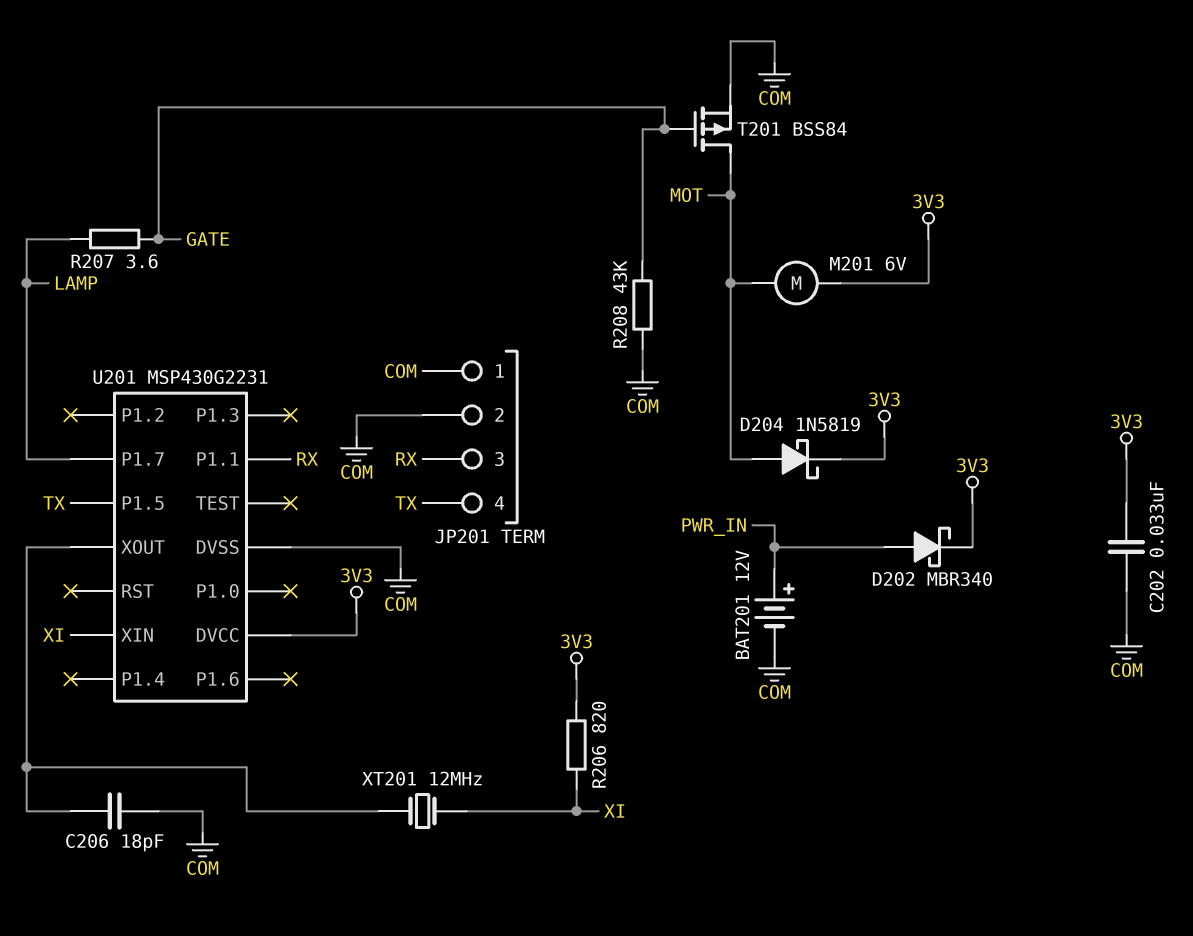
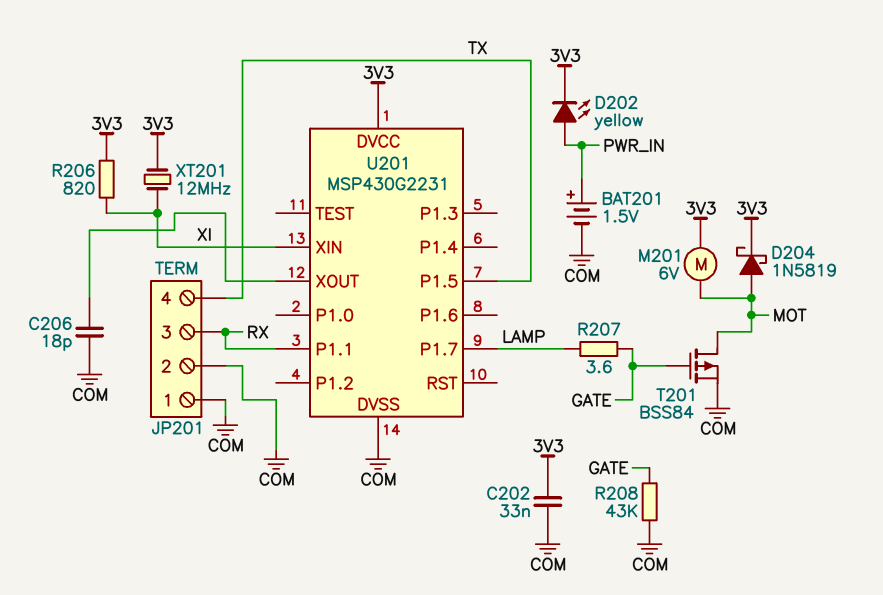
BAT201: 12V (plus PWR_IN, minus COM) -> 1.5V (plus PWR_IN, minus COM)
D202: schottky MBR340 (A PWR_IN, K 3V3) -> LED yellow (A PWR_IN, K 3V3)
XT201: 12MHz (U201/XOUT, XI) -> 12MHz (3V3, XI)

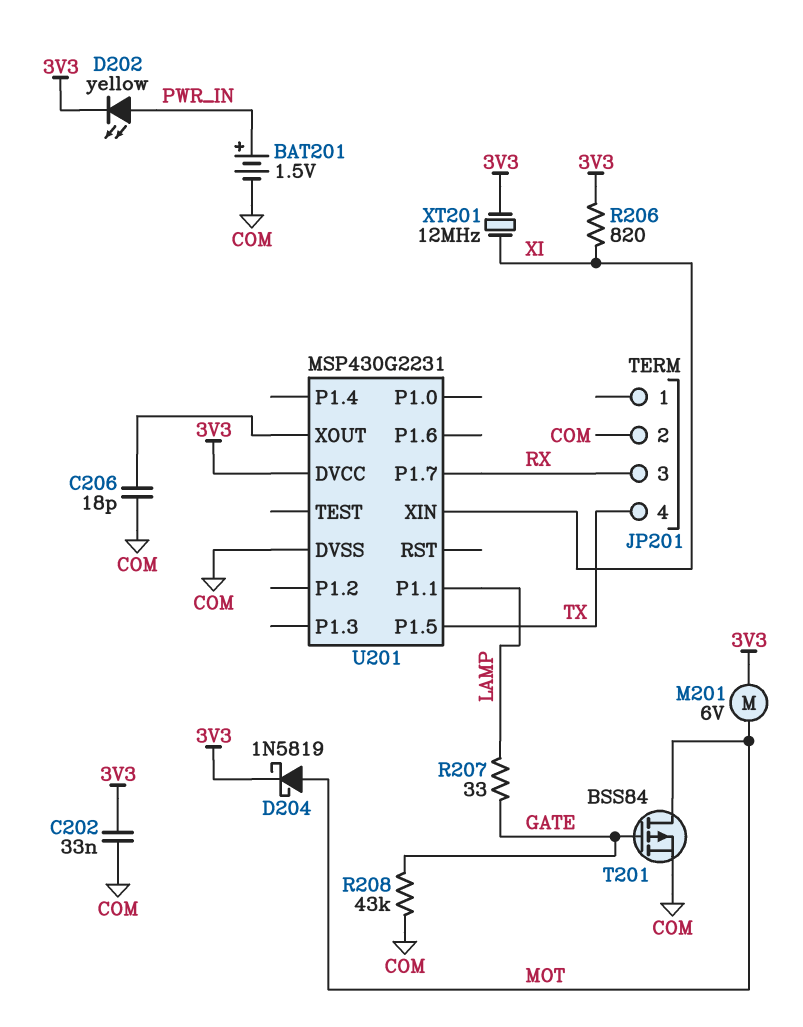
JP201 pin 1: COM -> none
R207: 3.6 (GATE, LAMP) -> 33 (GATE, LAMP)
U201 pin P1.1: RX -> LAMP
U201 pin P1.7: LAMP -> RX

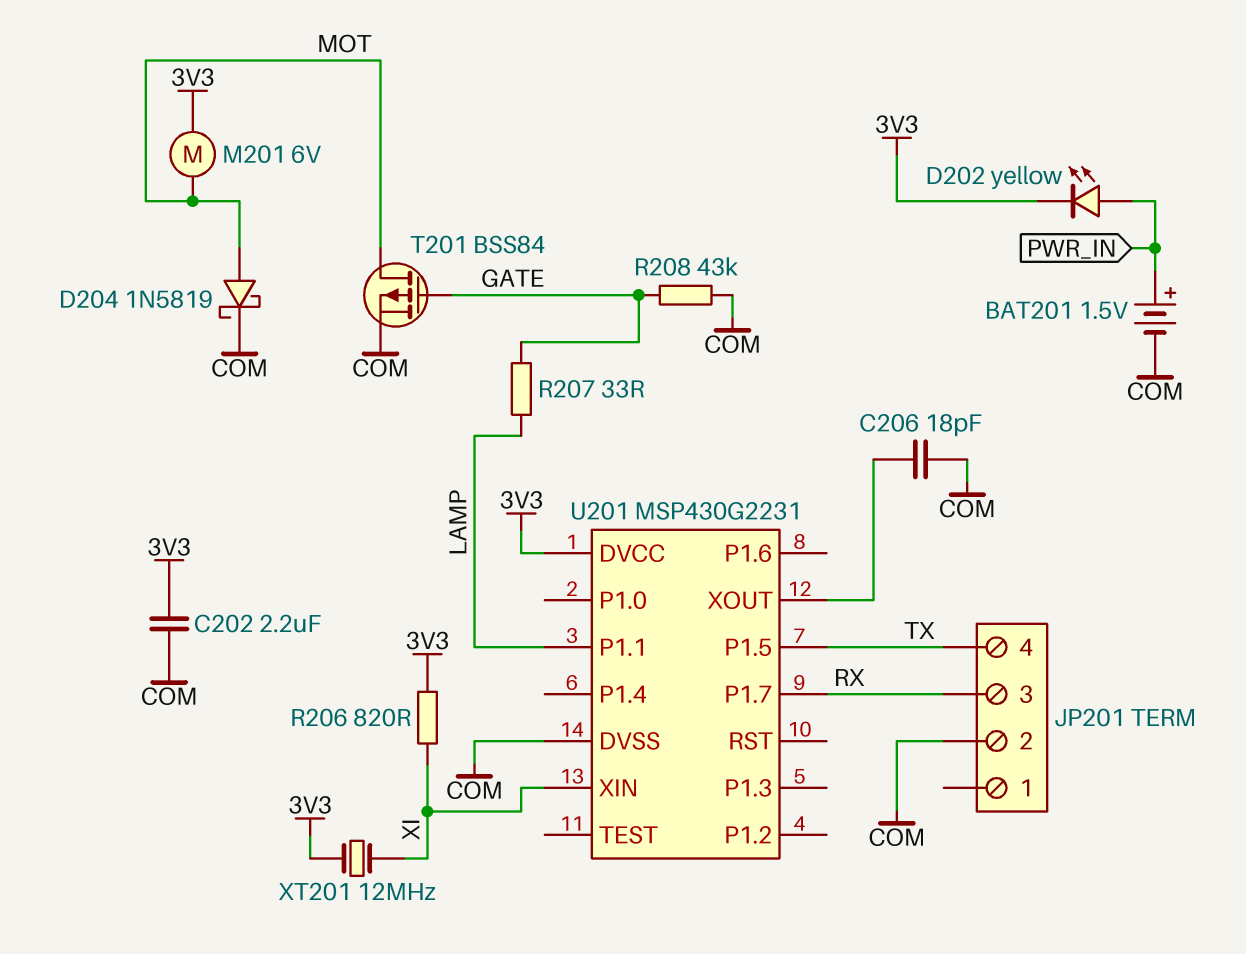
C202: 33nF (3V3, COM) -> 2.2uF (3V3, COM)
D204: schottky 1N5819 (A MOT, K 3V3) -> schottky 1N5819 (A MOT, K COM)

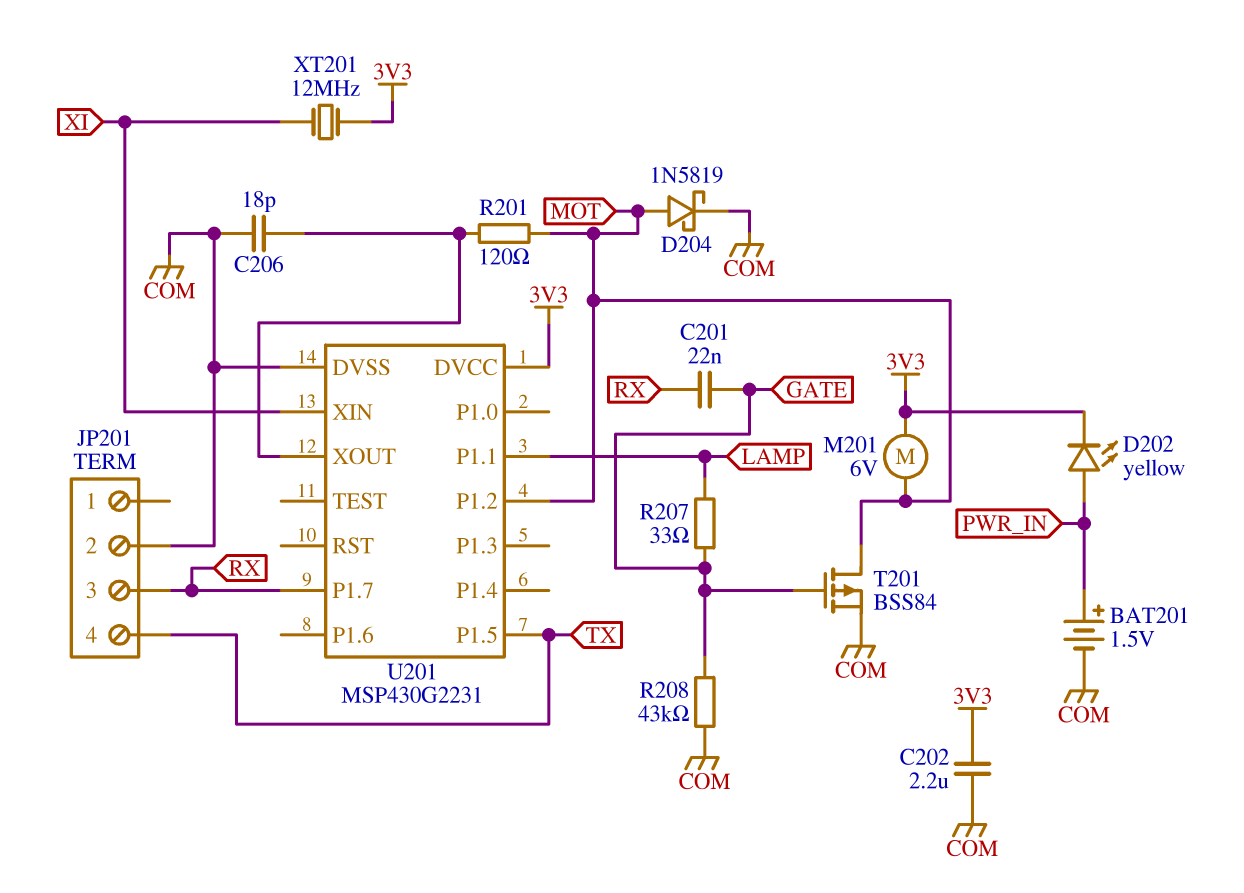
C201: none -> 22nF (GATE, RX)
R201: none -> 120 (MOT, U201/XOUT)
R206: 820 (3V3, XI) -> none
U201 pin P1.2: none -> MOT

